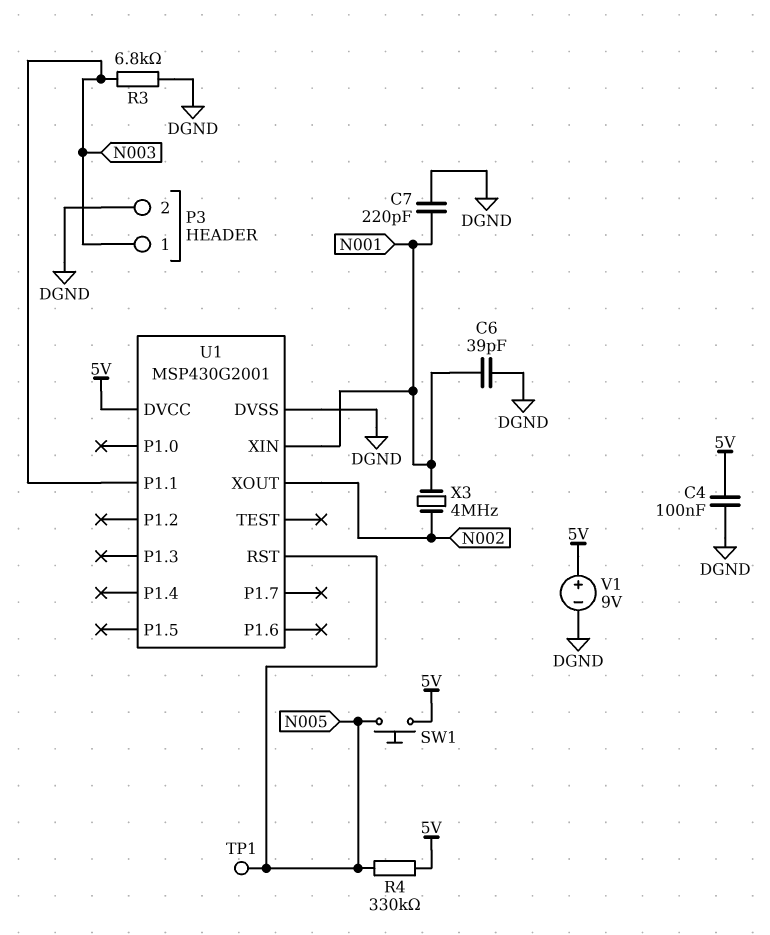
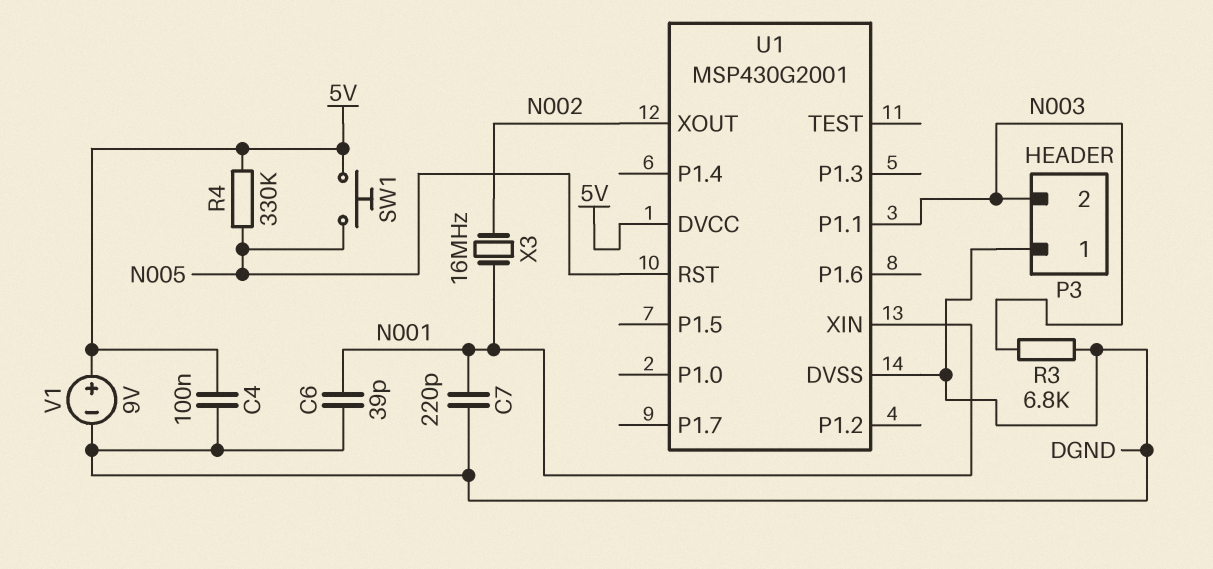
P3 pin 1: N003 -> DGND
P3 pin 2: DGND -> N003
TP1: test point (N005) -> none
X3: 4MHz (N001, N002) -> 16MHz (N001, N002)

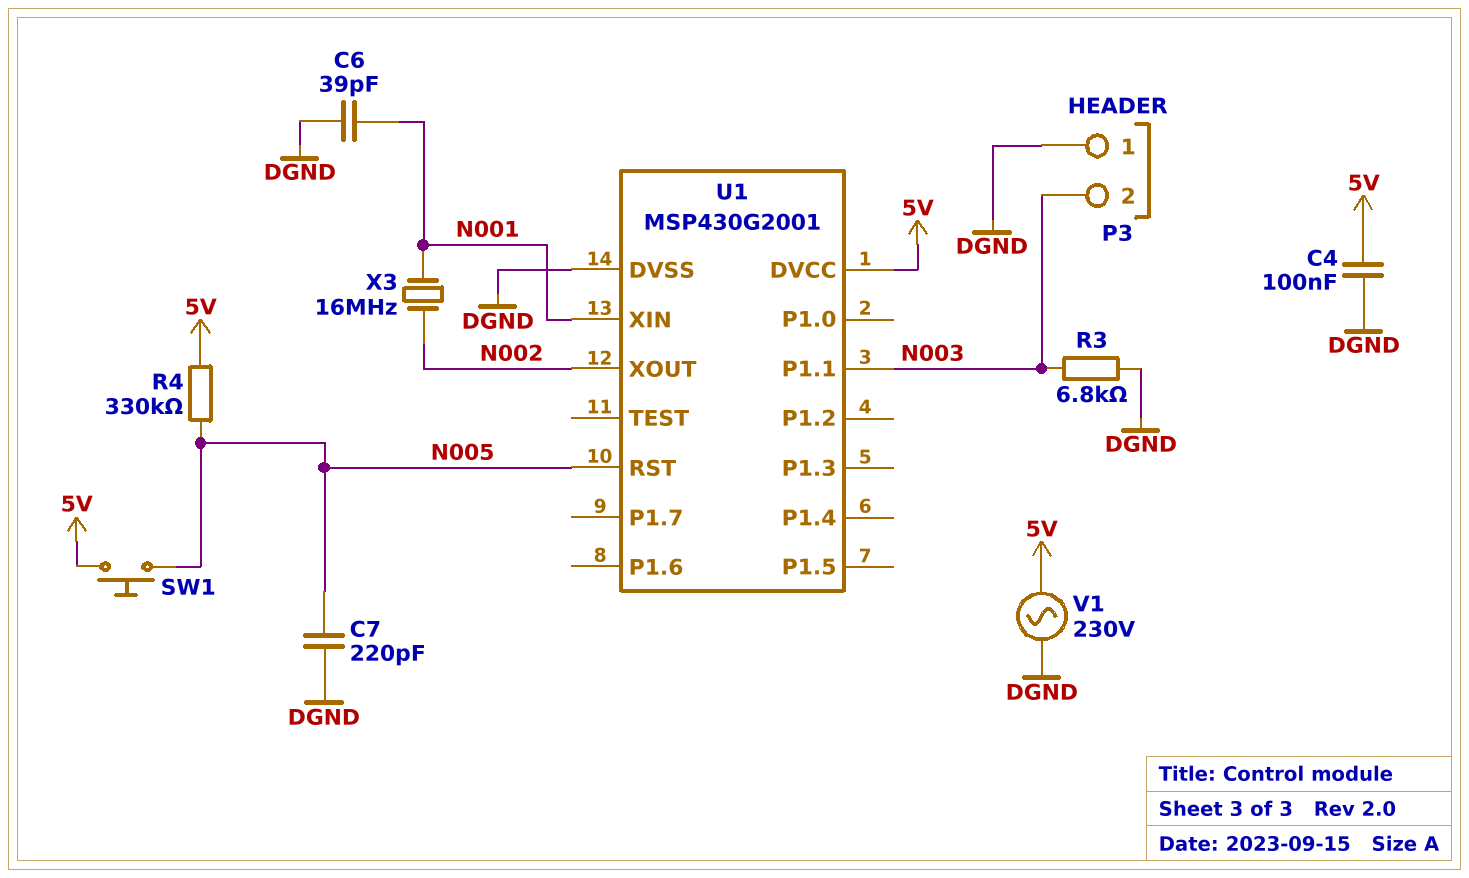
C7: 220pF (DGND, N001) -> 220pF (DGND, N005)
V1: 9V (plus 5V, minus DGND) -> AC 230V (5V, DGND)

